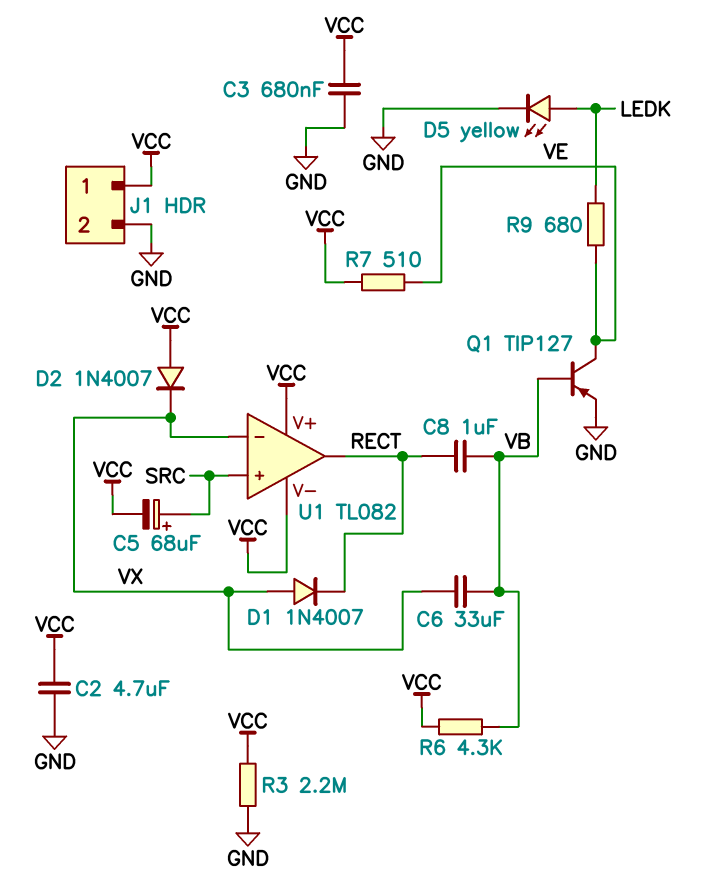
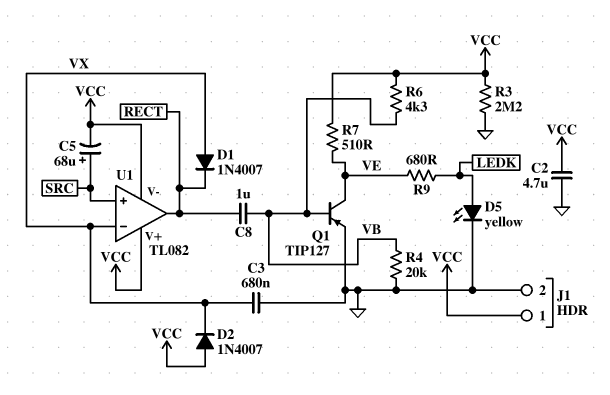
C3: 680nF (GND, VCC) -> 680nF (GND, VX)
C6: 33uF (VB, VX) -> none
R4: none -> 20k (GND, VB)

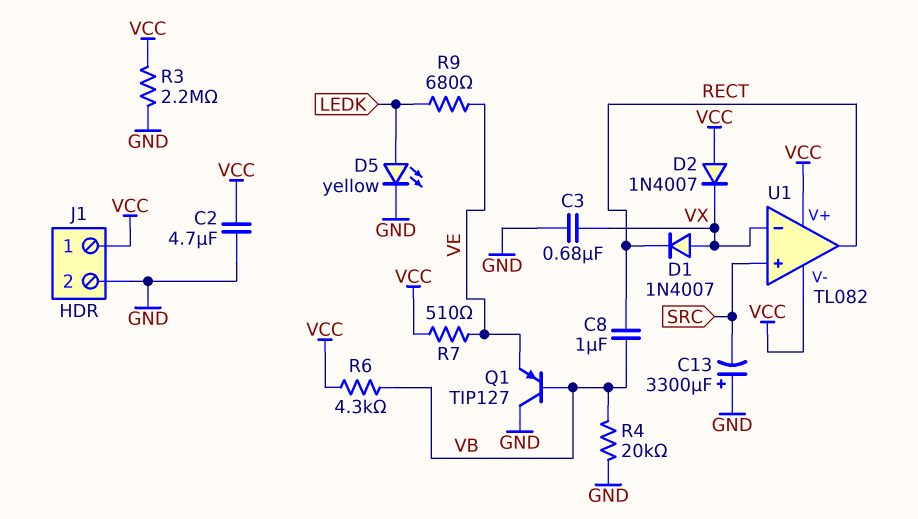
C5: 68uF (plus SRC, minus VCC) -> none
C13: none -> 3300uF (plus GND, minus SRC)
Q1: PNP TIP127 (B VB, C VE, E GND) -> PNP TIP127 (B VB, C GND, E VE)

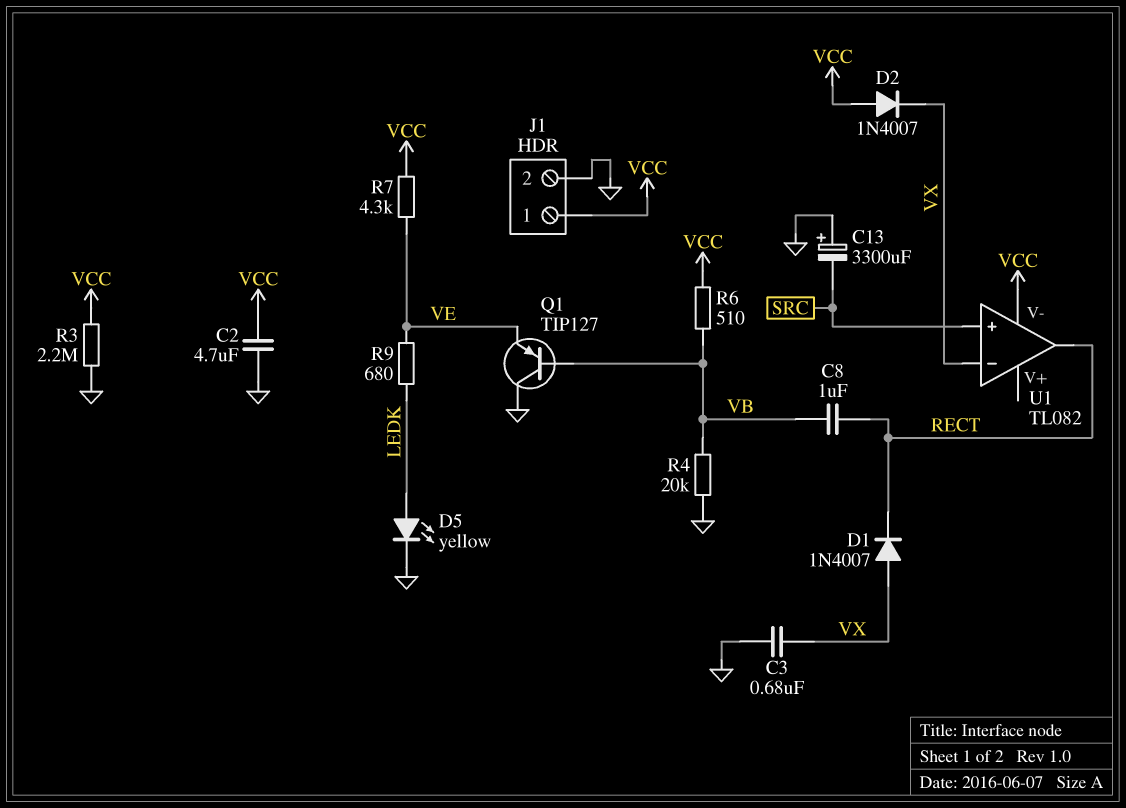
R6: 4.3k (VB, VCC) -> 510 (VB, VCC)
R7: 510 (VCC, VE) -> 4.3k (VCC, VE)
U1 pin V+: VCC -> none

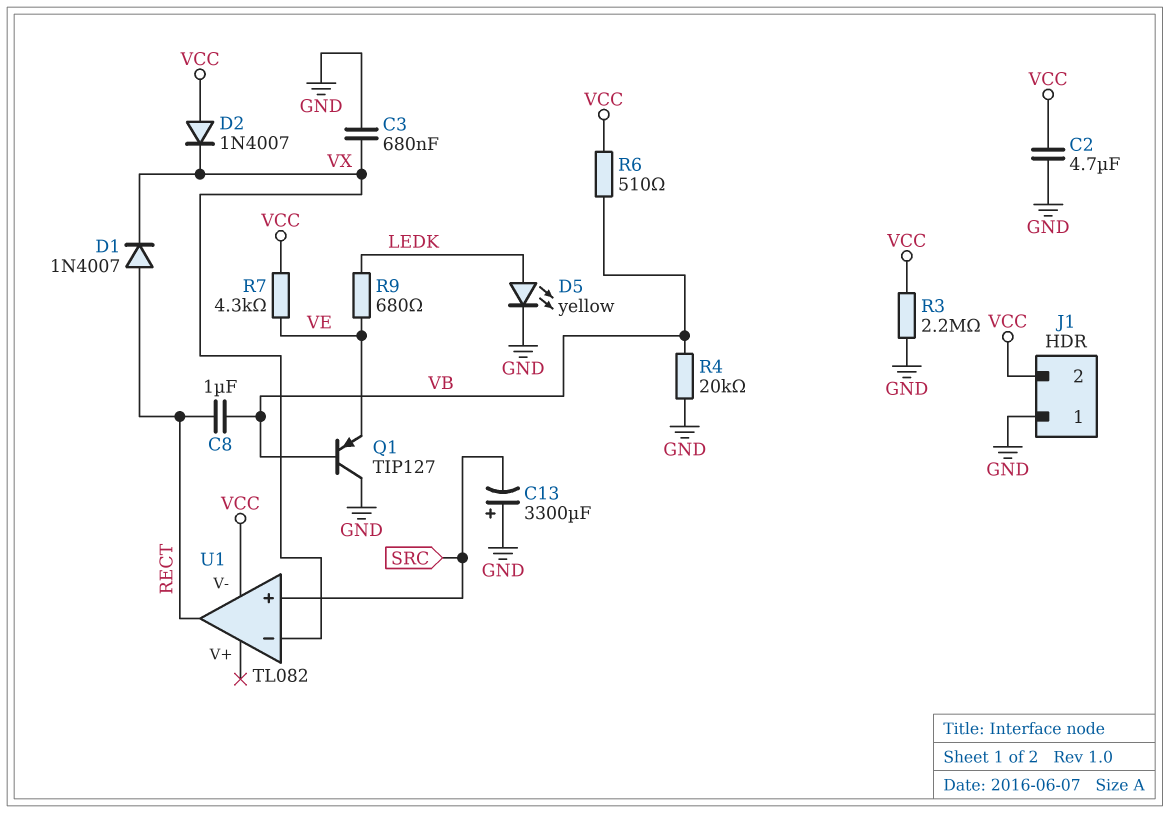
D1: diode 1N4007 (A VX, K RECT) -> diode 1N4007 (A RECT, K VX)
J1 pin 1: VCC -> GND
J1 pin 2: GND -> VCC

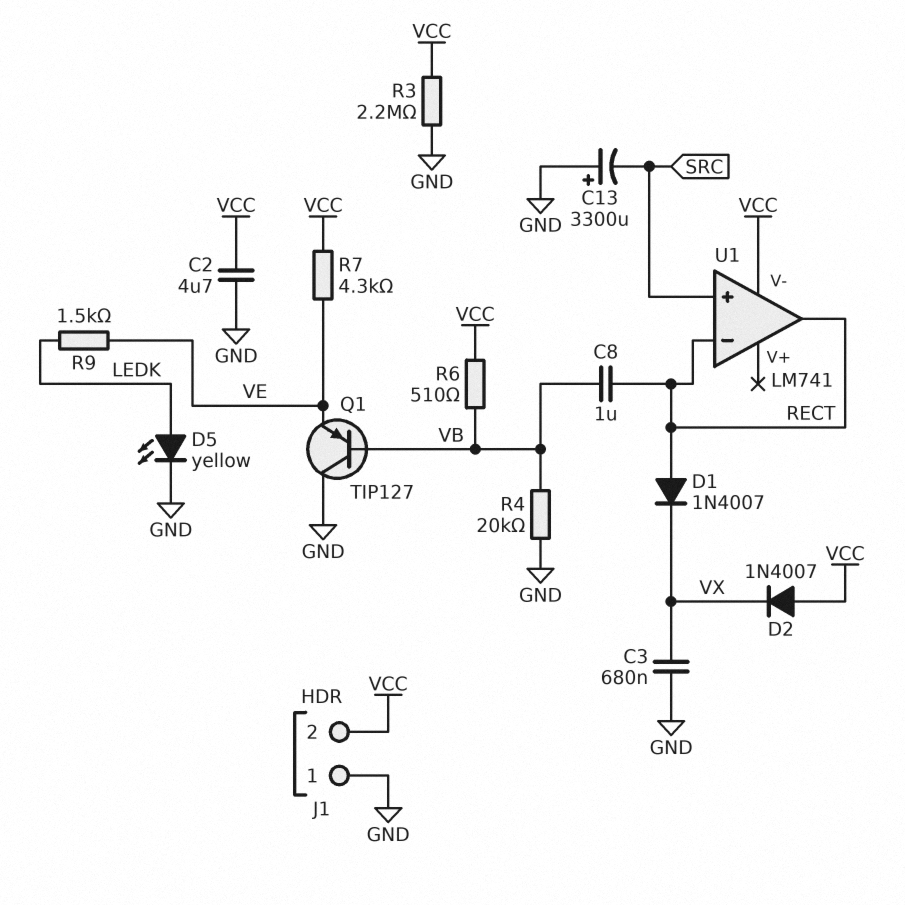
R9: 680 (LEDK, VE) -> 1.5k (LEDK, VE)
U1: TL082 -> LM741
U1 pin in-: VX -> RECT

